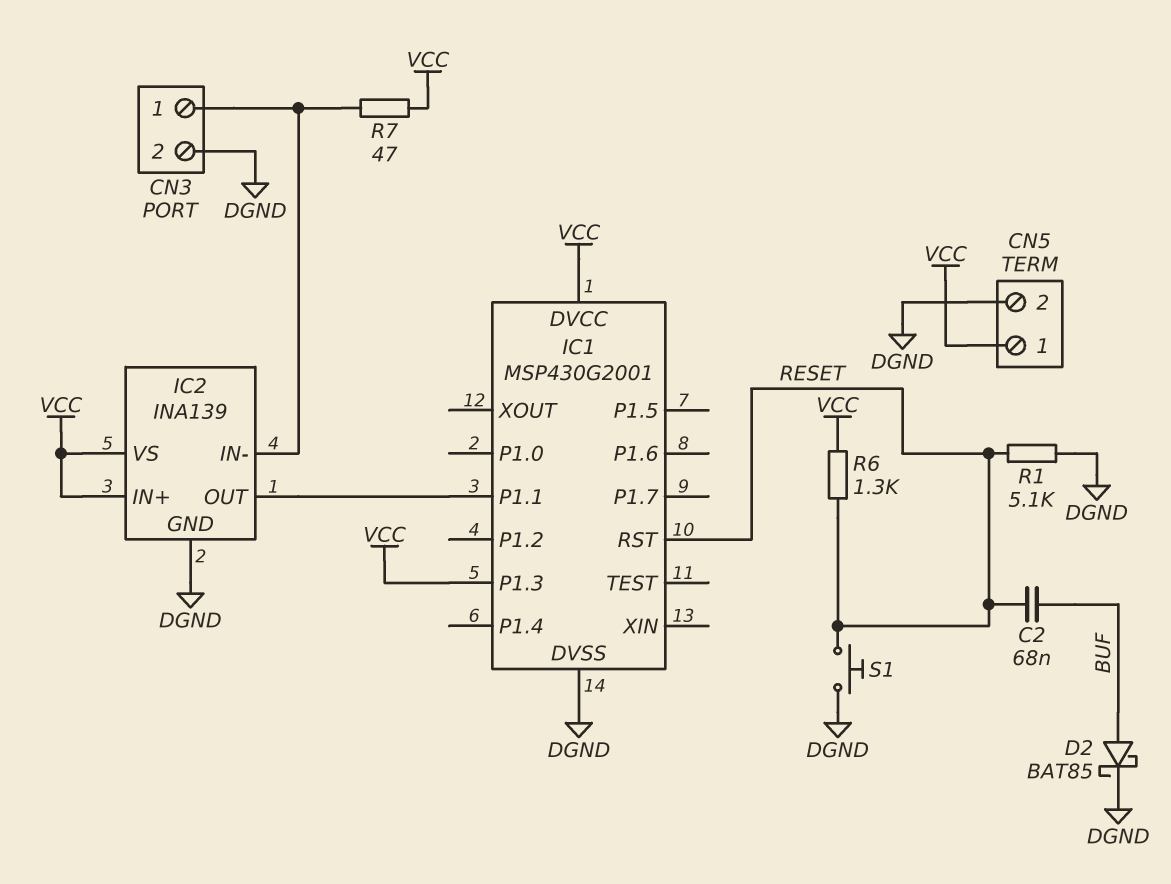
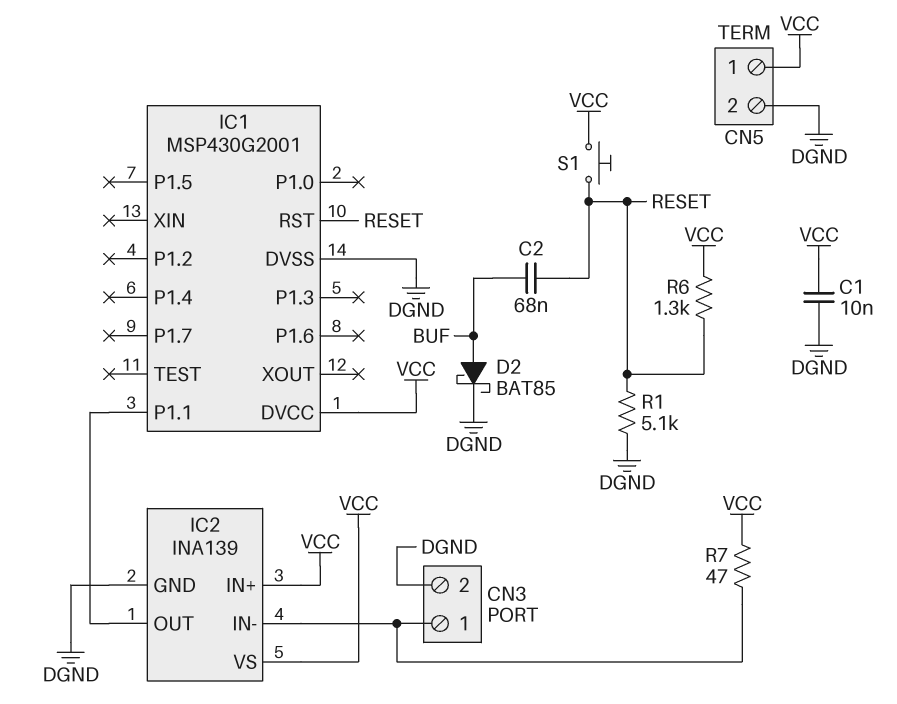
C1: none -> 10nF (DGND, VCC)
IC1 pin P1.3: VCC -> none
S1: button (DGND, RESET) -> button (RESET, VCC)

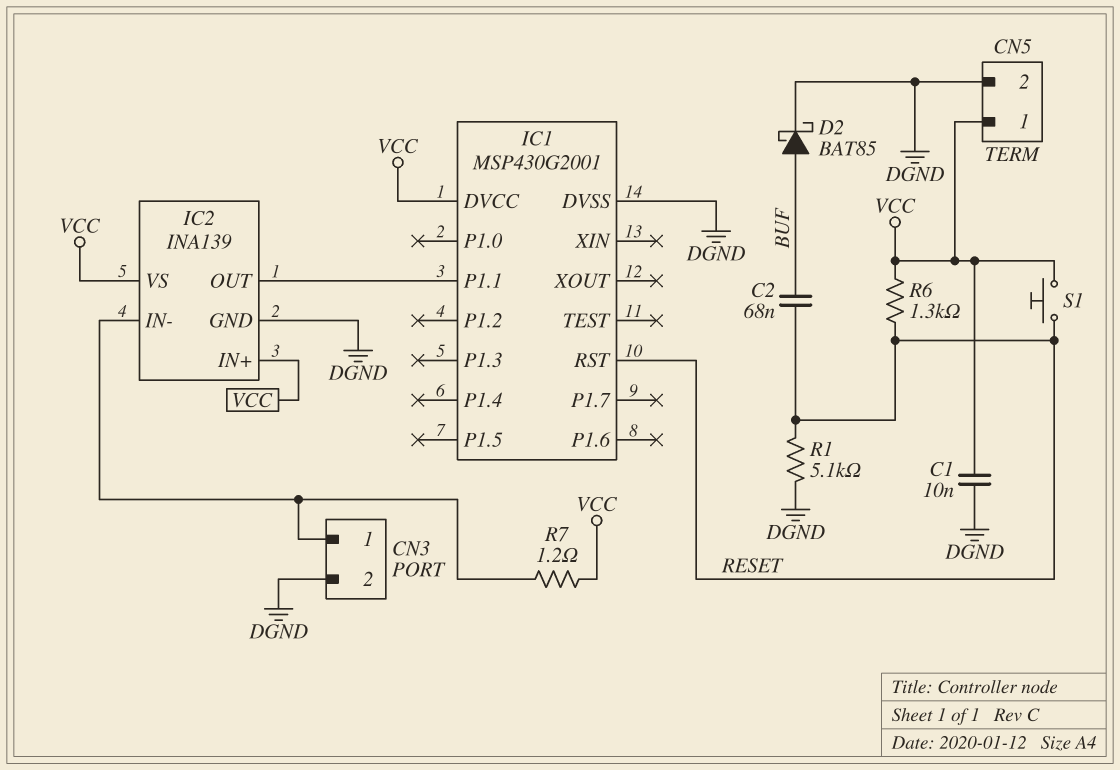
R7: 47 (CN3/1, VCC) -> 1.2 (CN3/1, VCC)

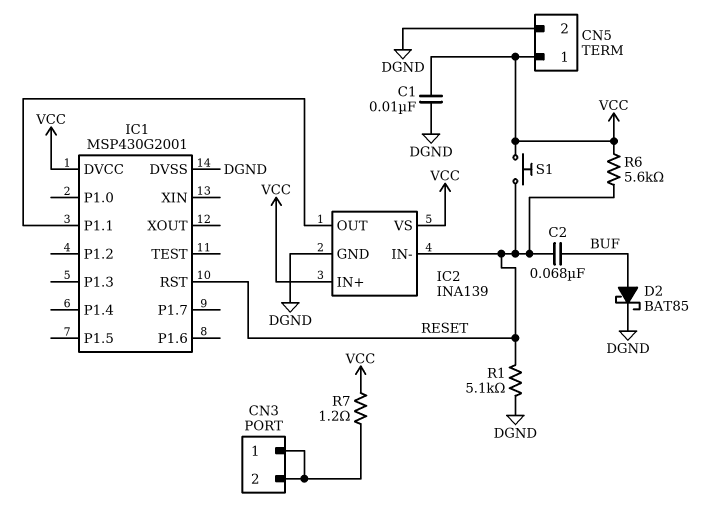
CN3 pin 2: DGND -> CN3/1
IC2 pin IN-: CN3/1 -> RESET
R6: 1.3k (RESET, VCC) -> 5.6k (RESET, VCC)

